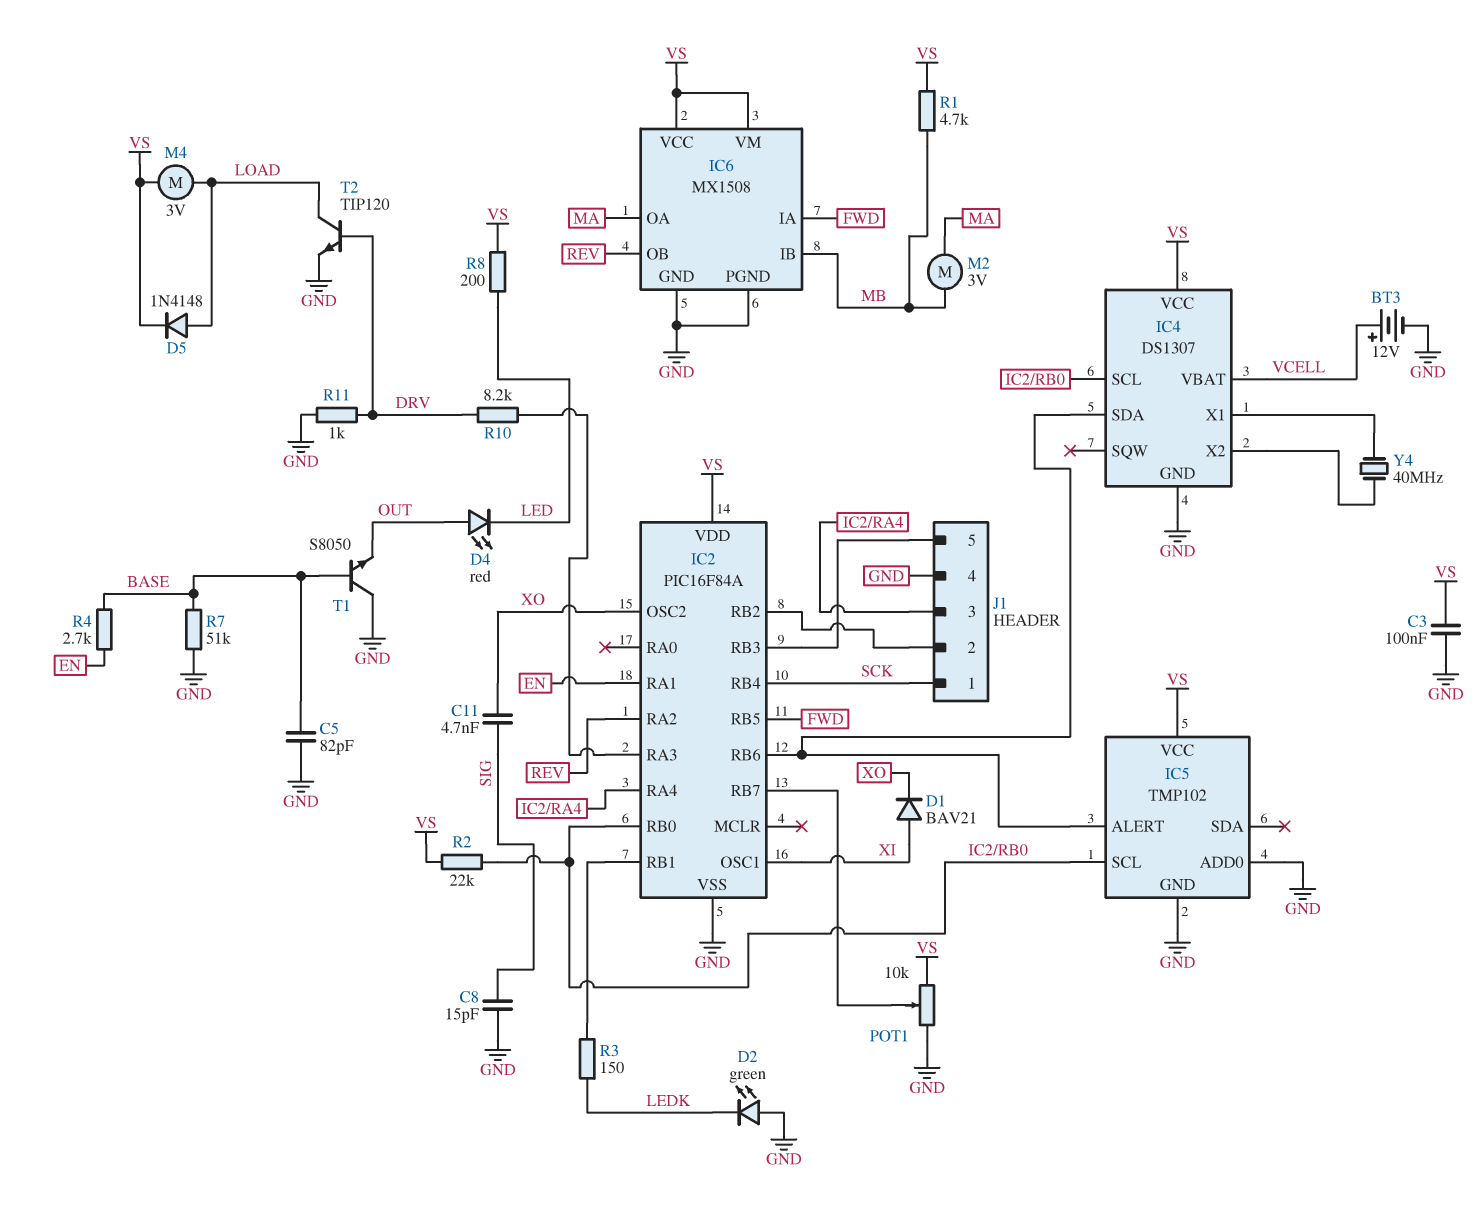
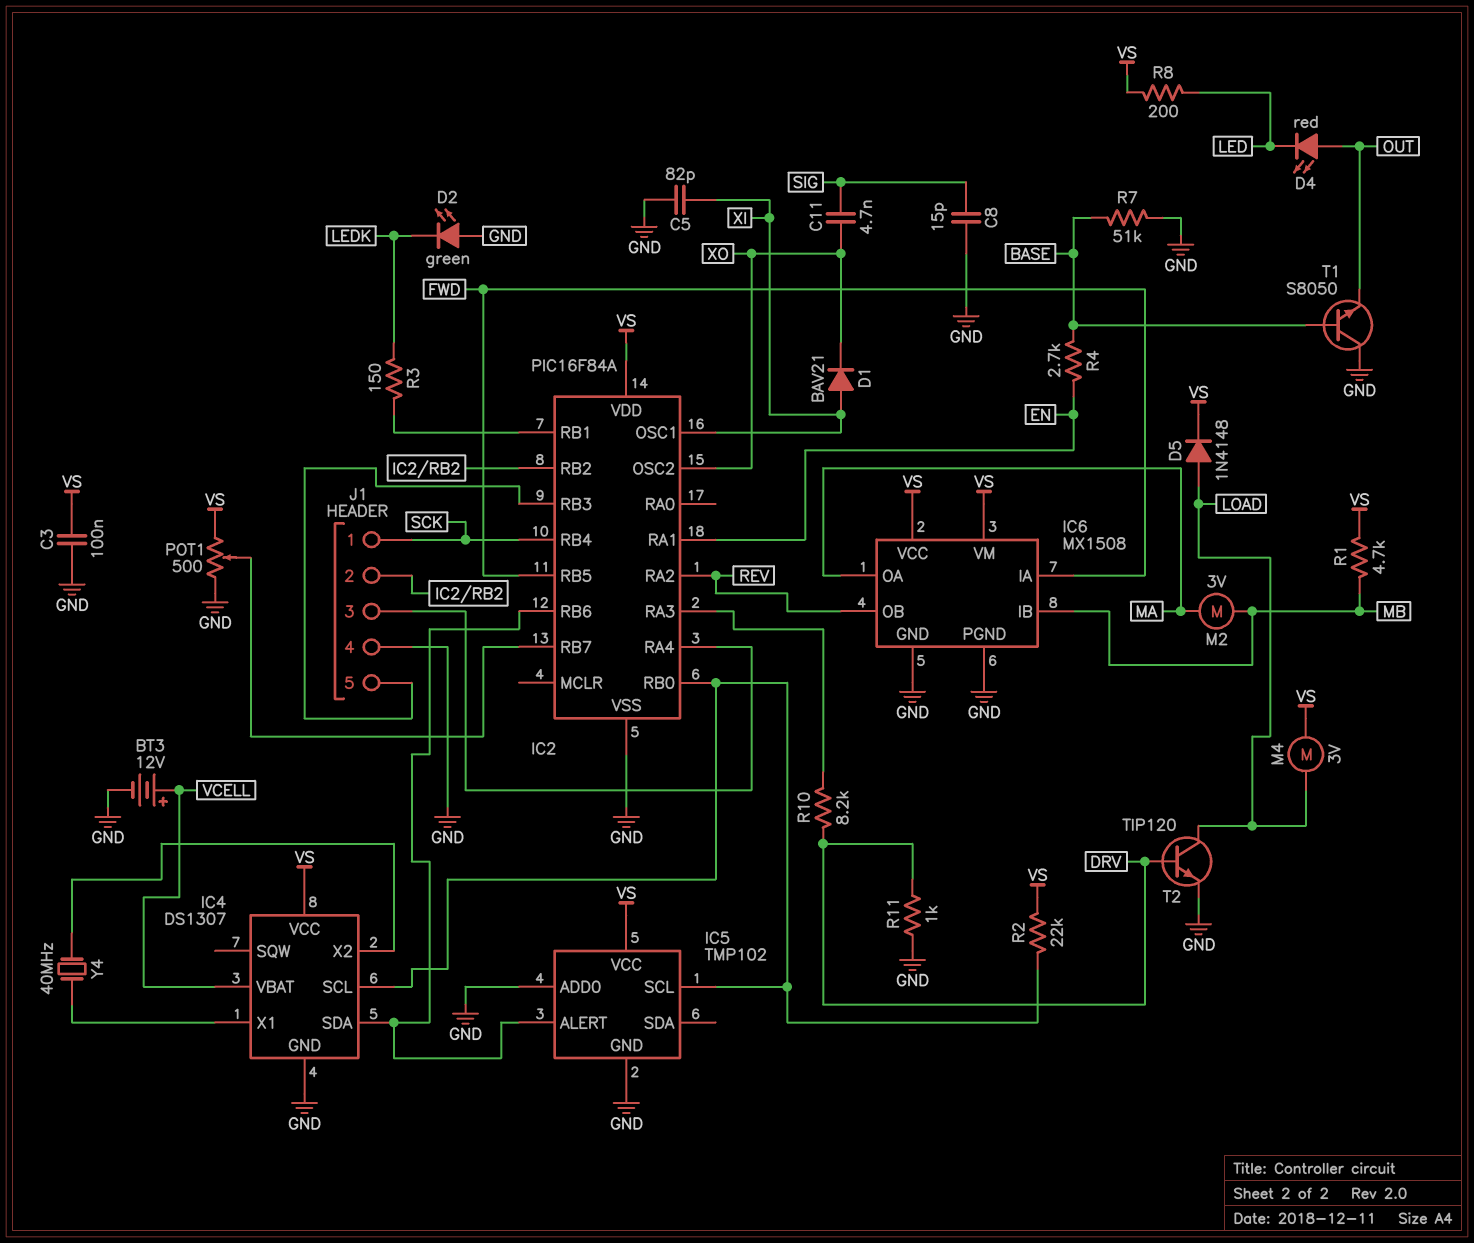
C5: 82pF (BASE, GND) -> 82pF (GND, XI)
POT1: 10k (GND, VS, wiper IC2/RB7) -> 500 (GND, VS, wiper IC2/RB7)

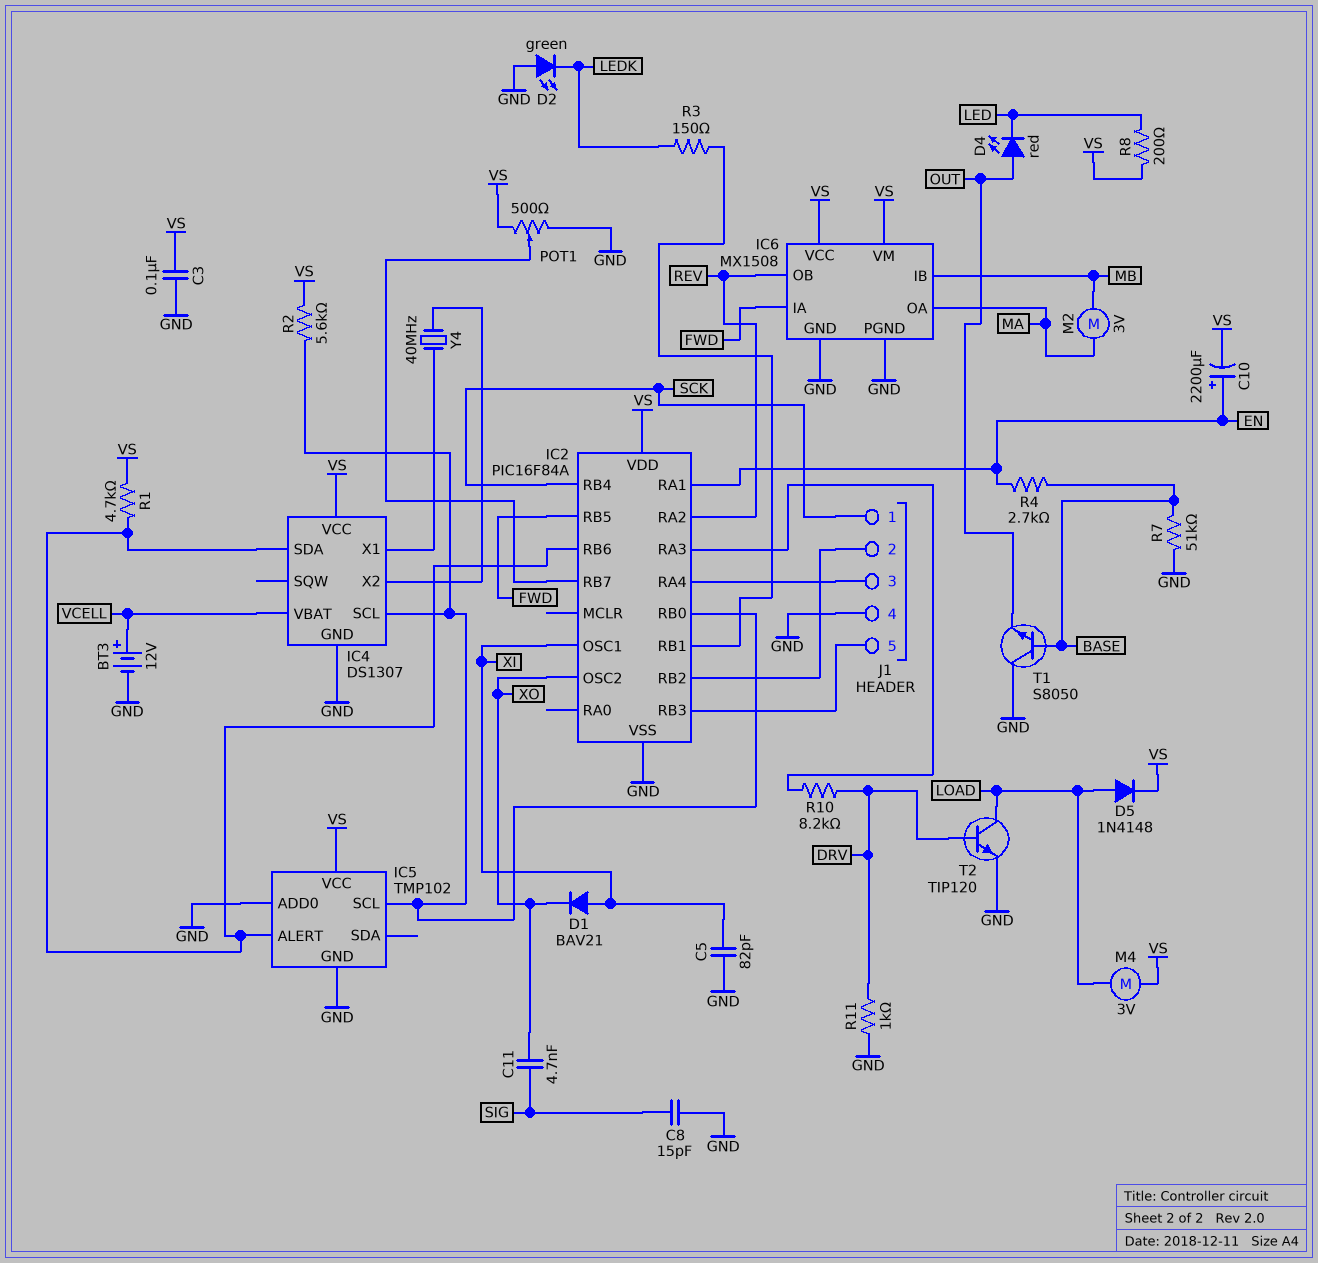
C10: none -> 2200uF (plus EN, minus VS)
R1: 4.7k (MB, VS) -> 4.7k (IC2/RB6, VS)
R2: 22k (IC2/RB0, VS) -> 5.6k (IC2/RB0, VS)

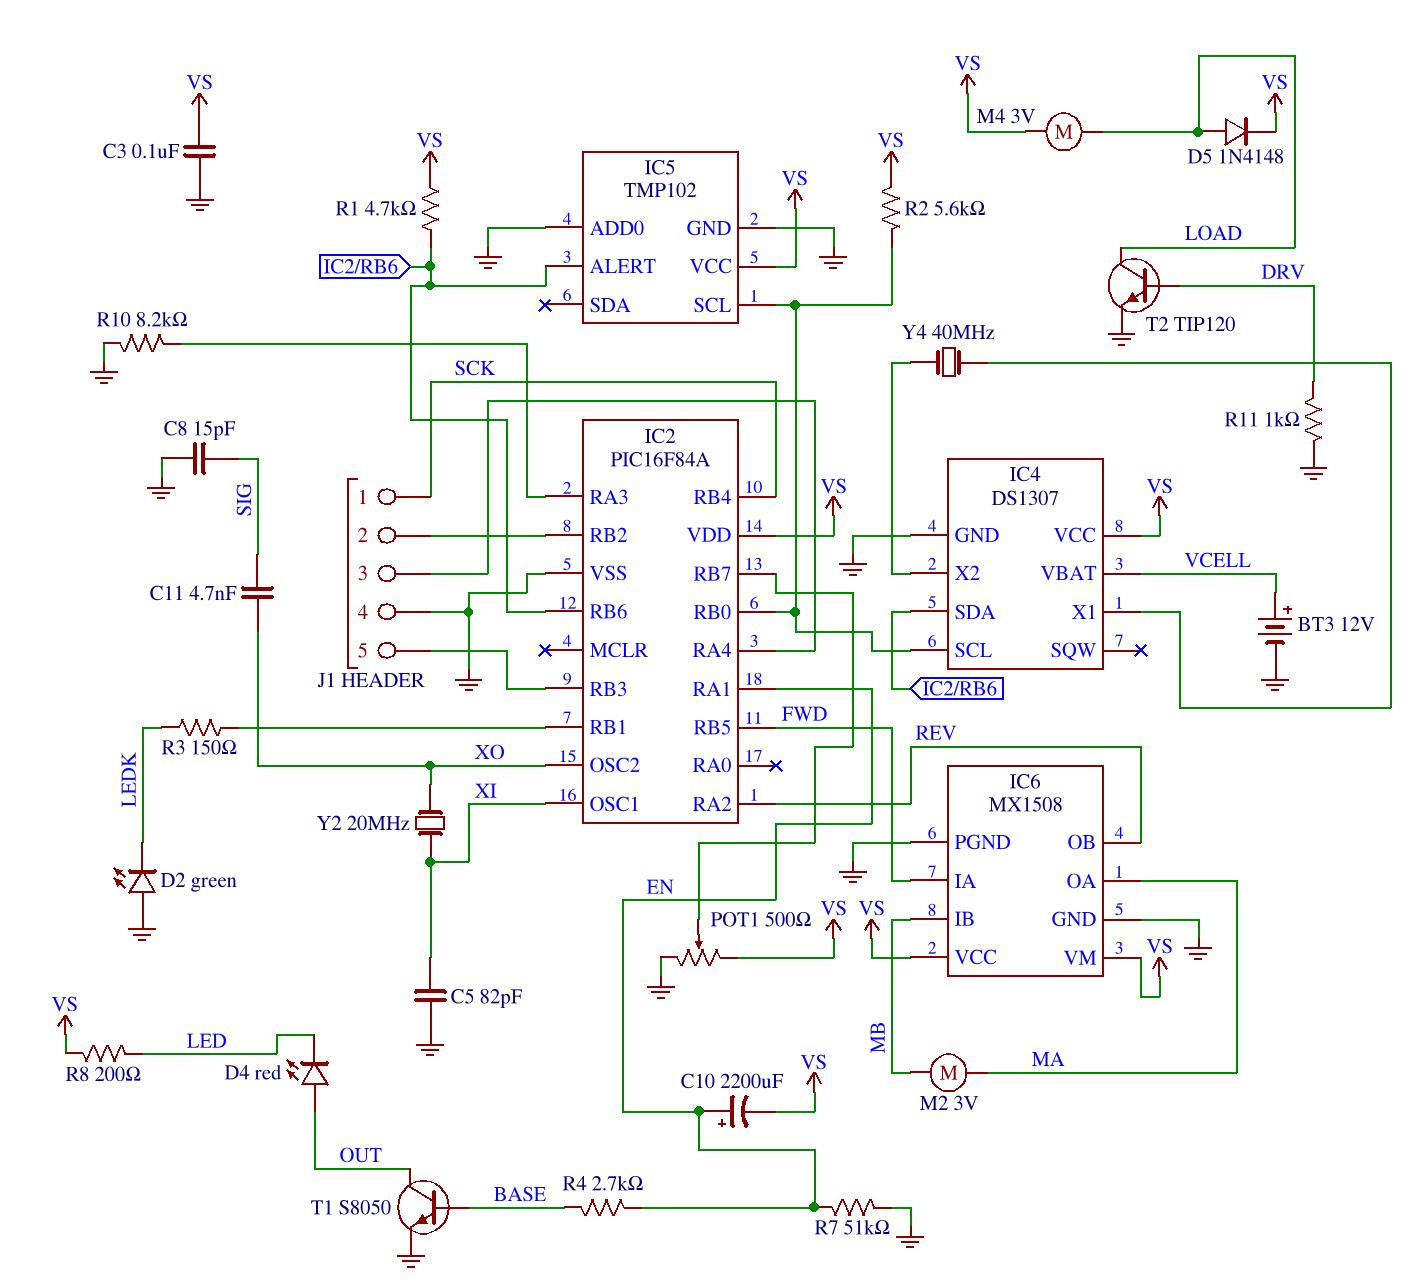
D1: diode BAV21 (A XI, K XO) -> none
R7: 51k (BASE, GND) -> 51k (EN, GND)
R10: 8.2k (DRV, IC2/RA3) -> 8.2k (GND, IC2/RA3)
T1: NPN S8050 (B BASE, C GND, E OUT) -> NPN S8050 (B BASE, C OUT, E GND)
Y2: none -> 20MHz (XI, XO)

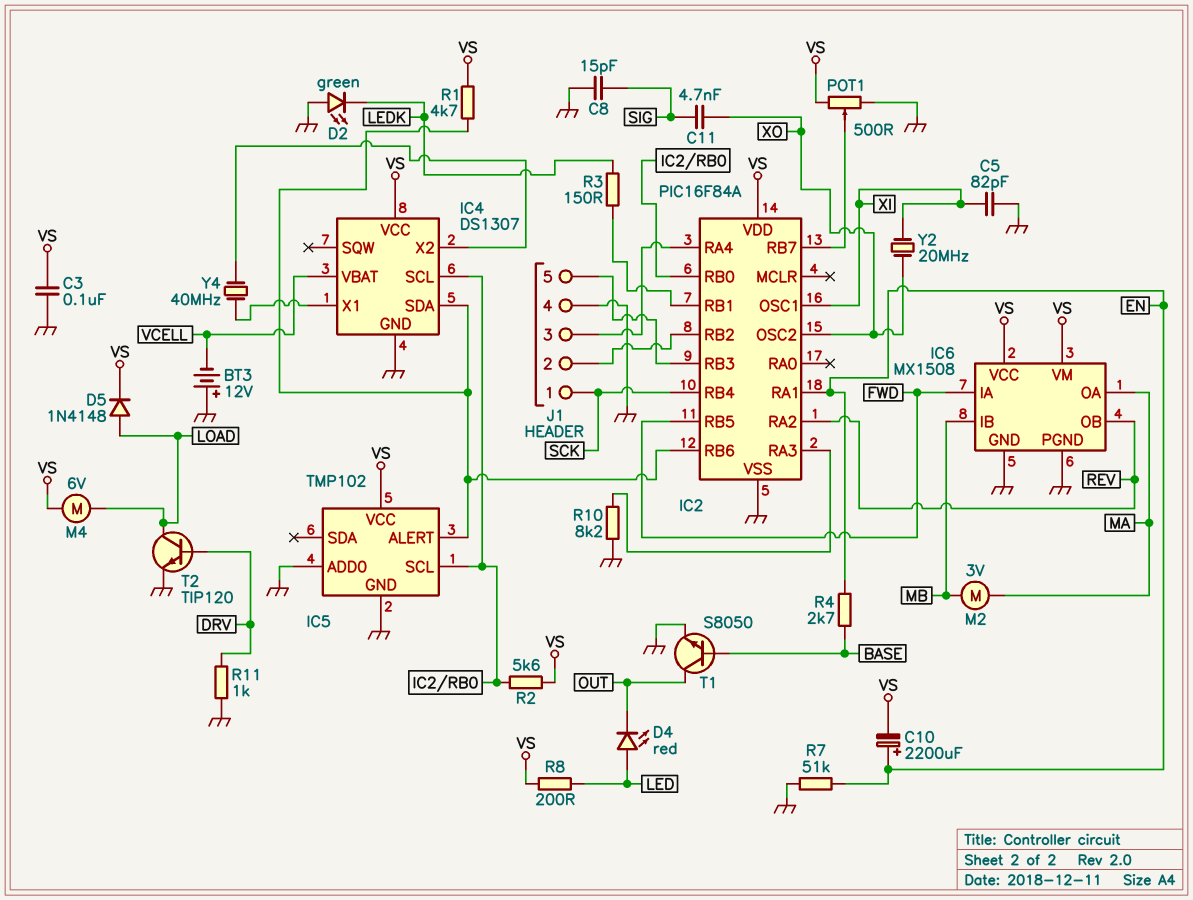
BT3: 12V (plus VCELL, minus GND) -> 12V (plus GND, minus VCELL)
D4: LED red (A OUT, K LED) -> LED red (A LED, K OUT)
M4: motor 3V (LOAD, VS) -> motor 6V (LOAD, VS)

